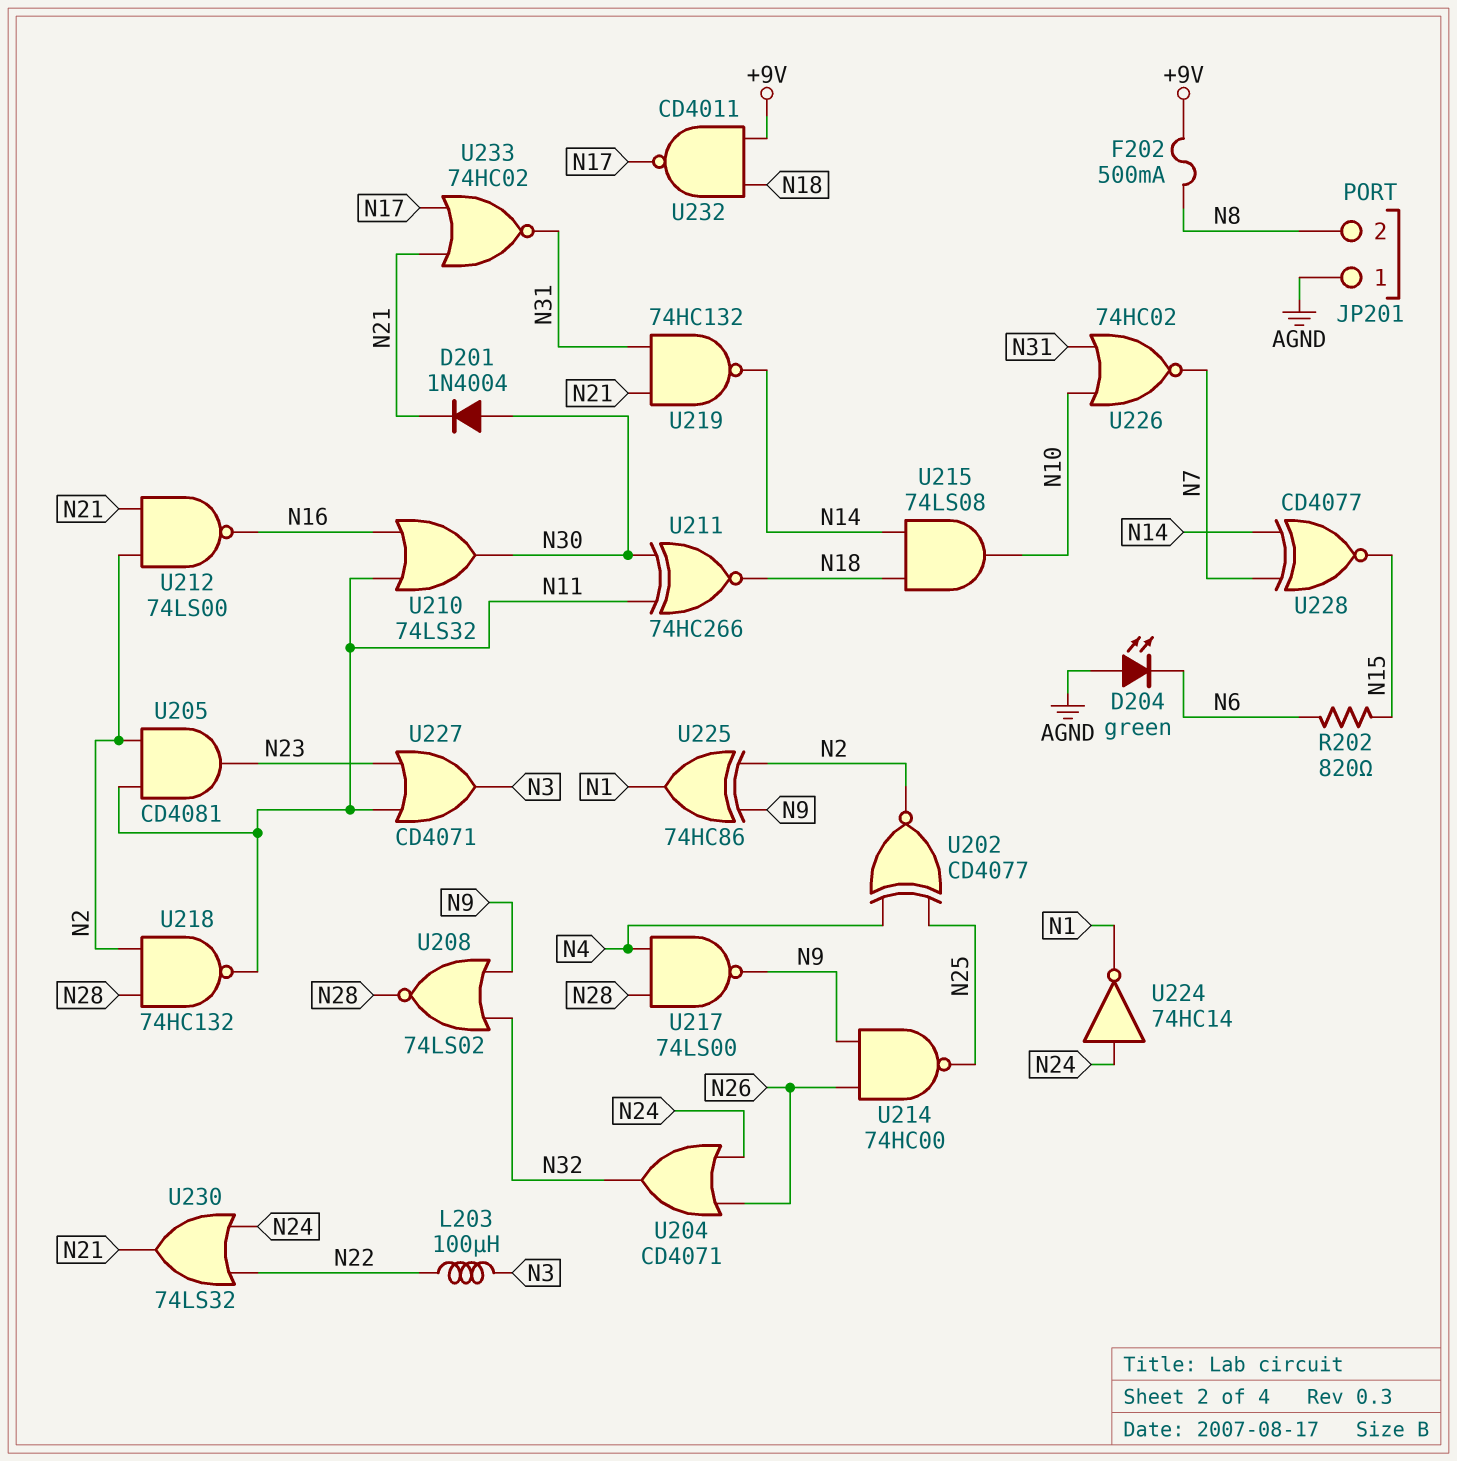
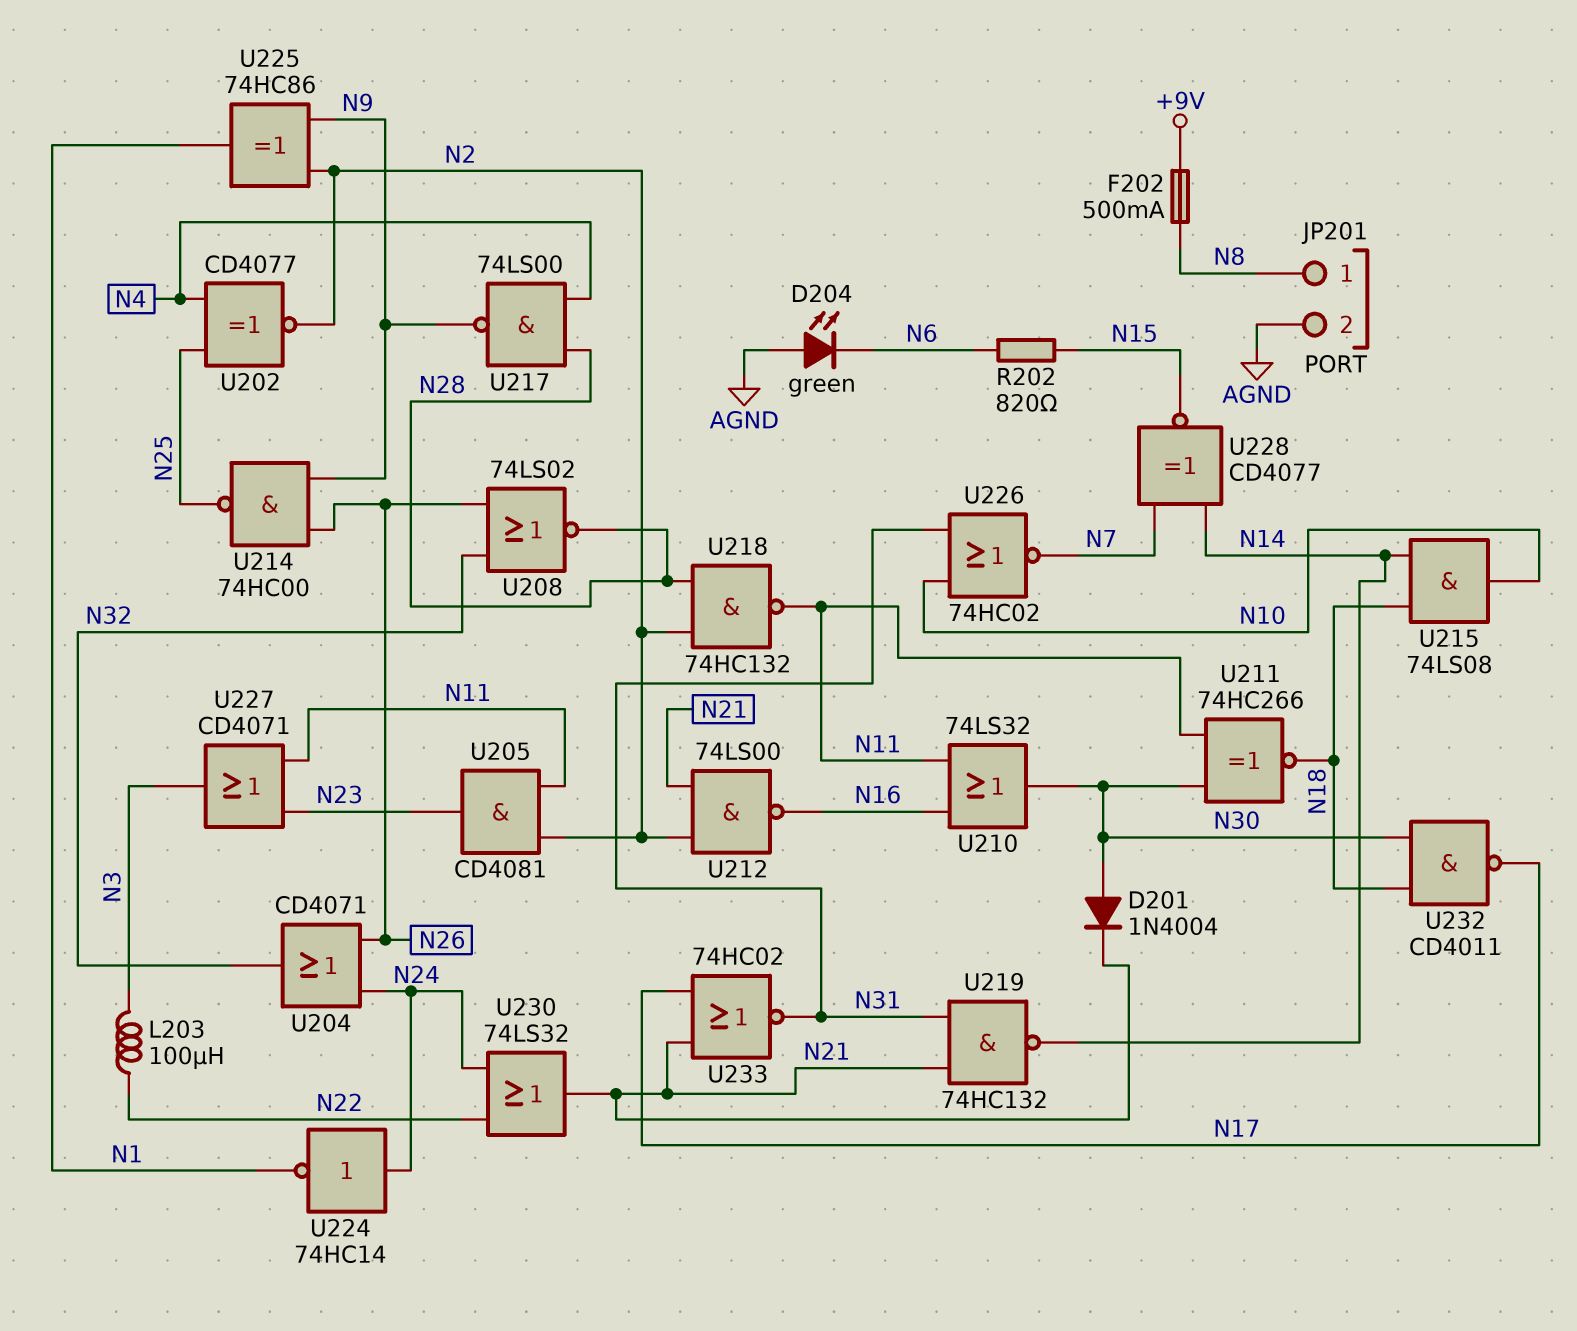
JP201 pin 1: AGND -> N8
JP201 pin 2: N8 -> AGND
U208: NOR 74LS02 (in N9, in N32, out N28) -> NOR 74LS02 (in N26, in N32, out N28)
U232: NAND CD4011 (in +9V, in N18, out N17) -> NAND CD4011 (in N18, in N30, out N17)

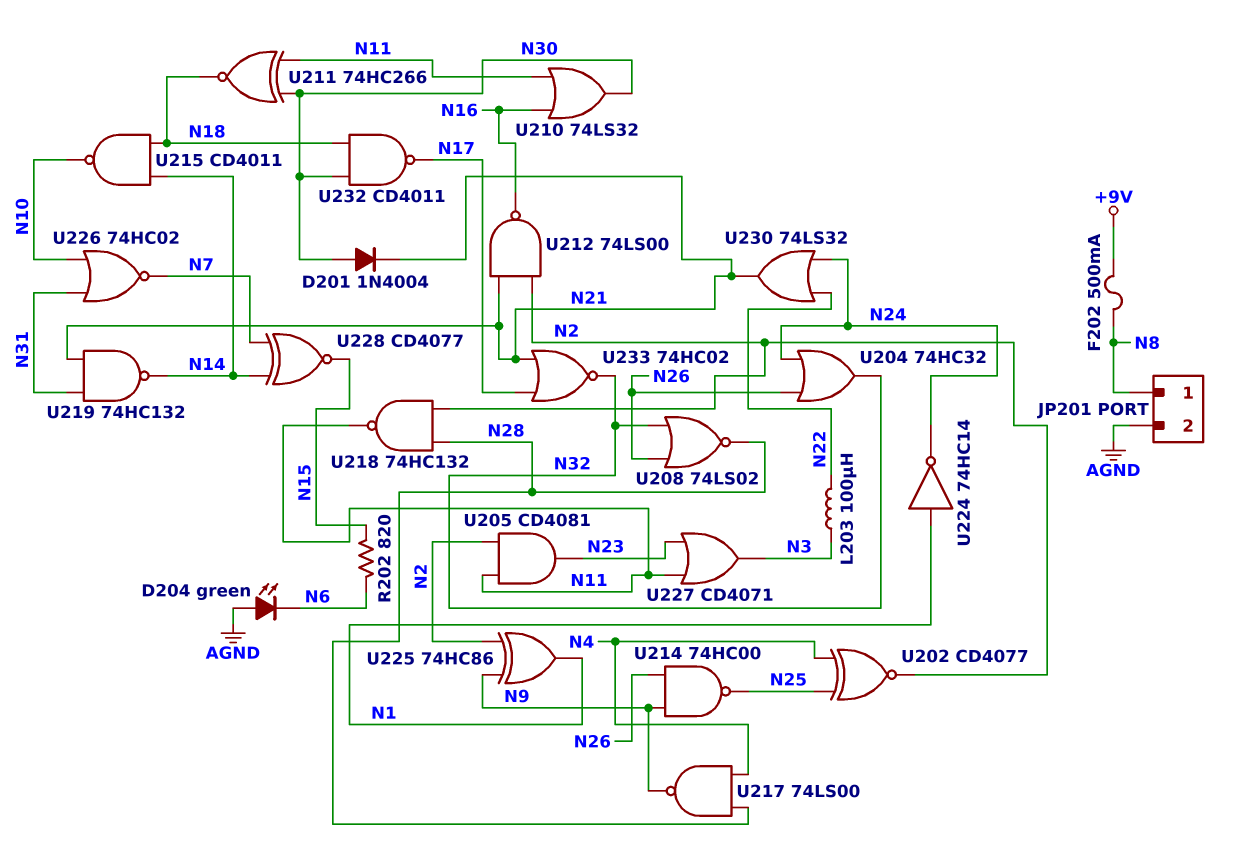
U204: OR CD4071 (in N24, in N26, out N32) -> OR 74HC32 (in N24, in N26, out N32)
U215: AND 74LS08 (in N14, in N18, out N10) -> NAND CD4011 (in N14, in N18, out N10)
U224: NOT 74HC14 (in N24, out N1) -> NOT 74HC14 (in N1, out N24)
U233: NOR 74HC02 (in N17, in N21, out N31) -> NOR 74HC02 (in N17, in N21, out N32)

